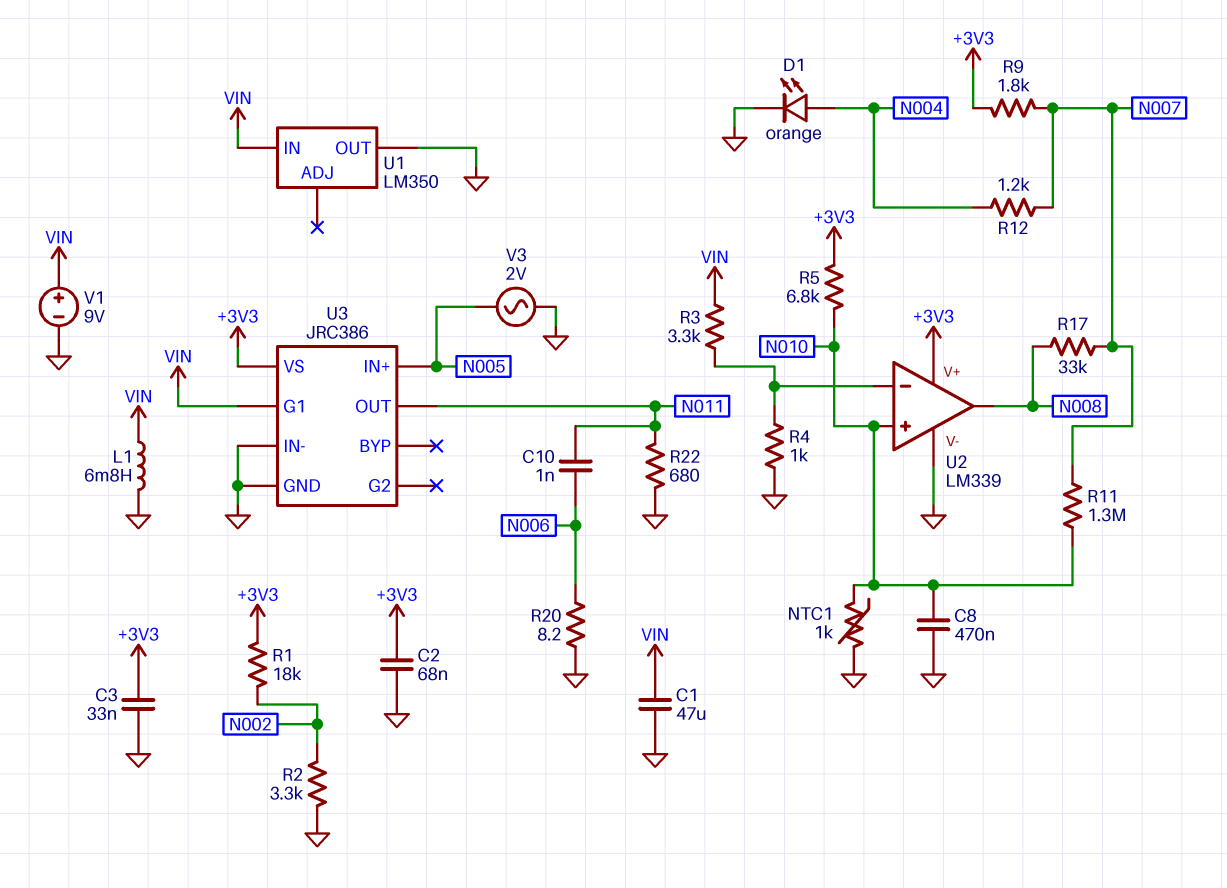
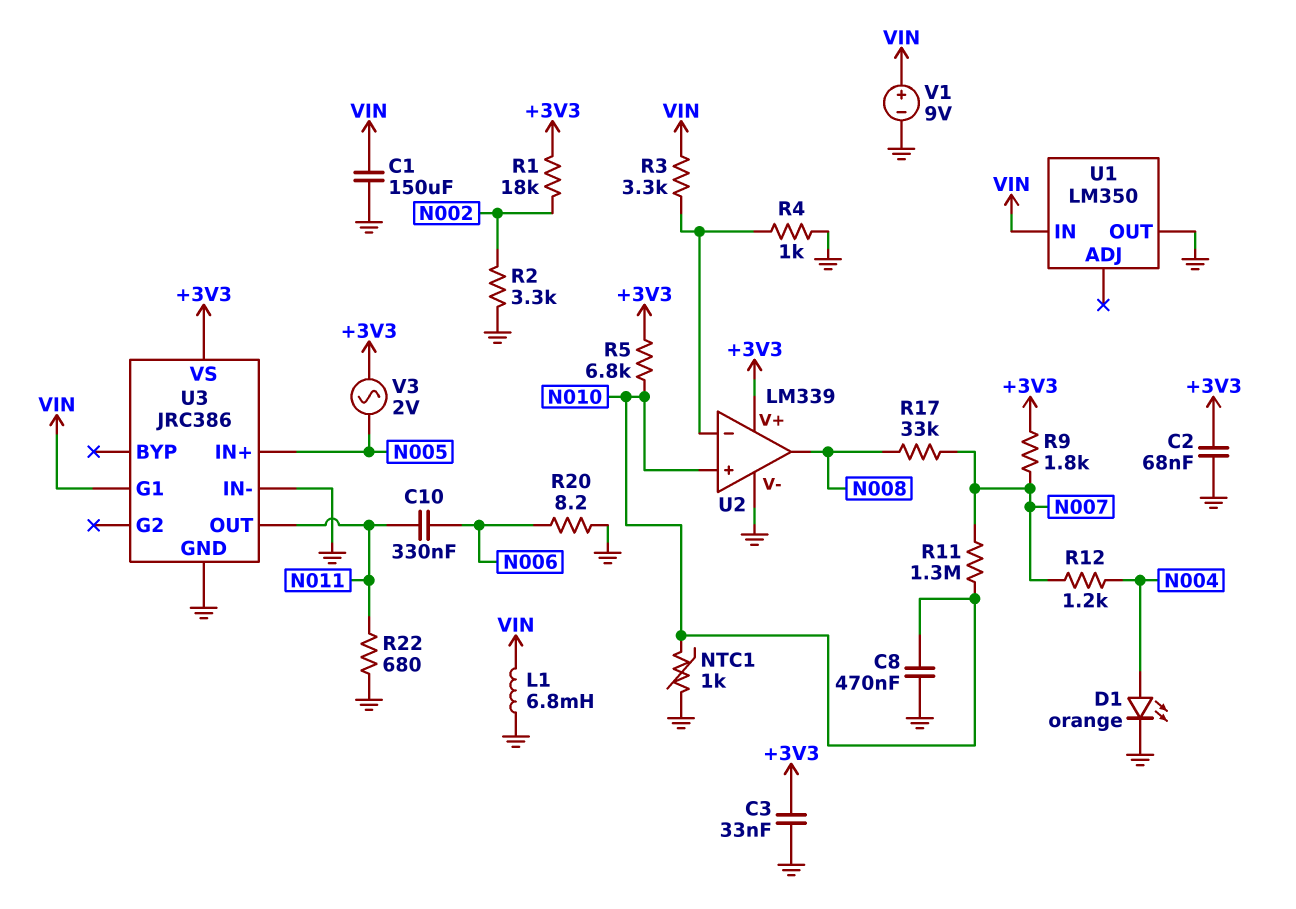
C1: 47uF (GND, VIN) -> 150uF (GND, VIN)
C10: 1nF (N006, N011) -> 330nF (N006, N011)
V3: AC 2V (GND, N005) -> AC 2V (+3V3, N005)

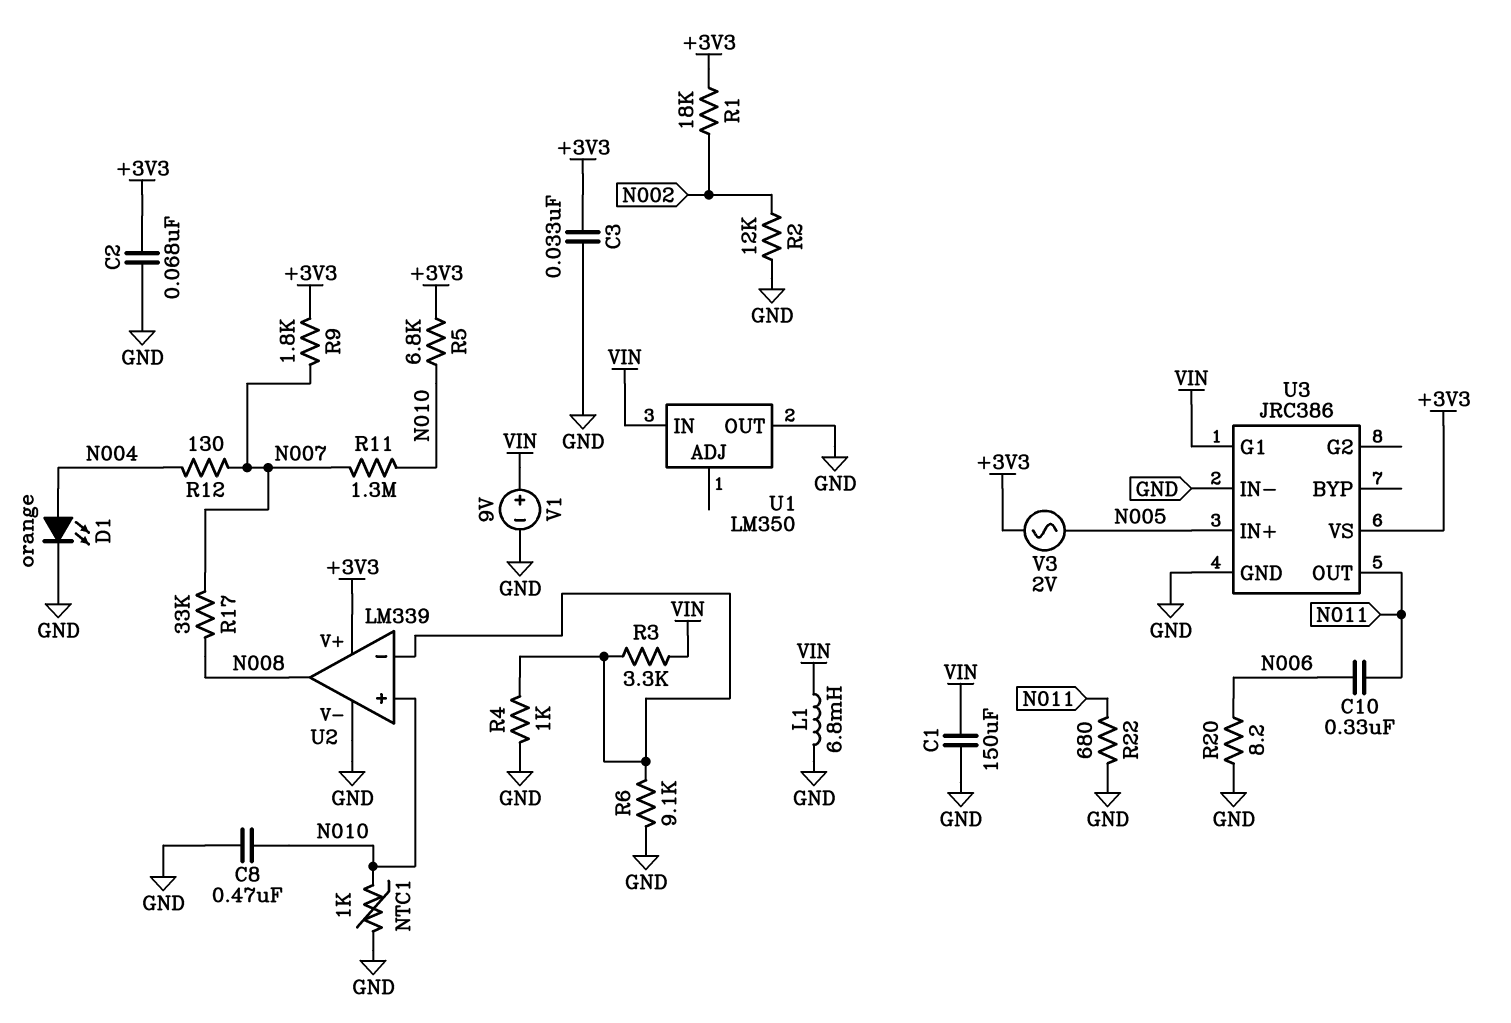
R2: 3.3k (GND, N002) -> 12k (GND, N002)
R6: none -> 9.1k (GND, U2/in-)
R12: 1.2k (N004, N007) -> 130 (N004, N007)

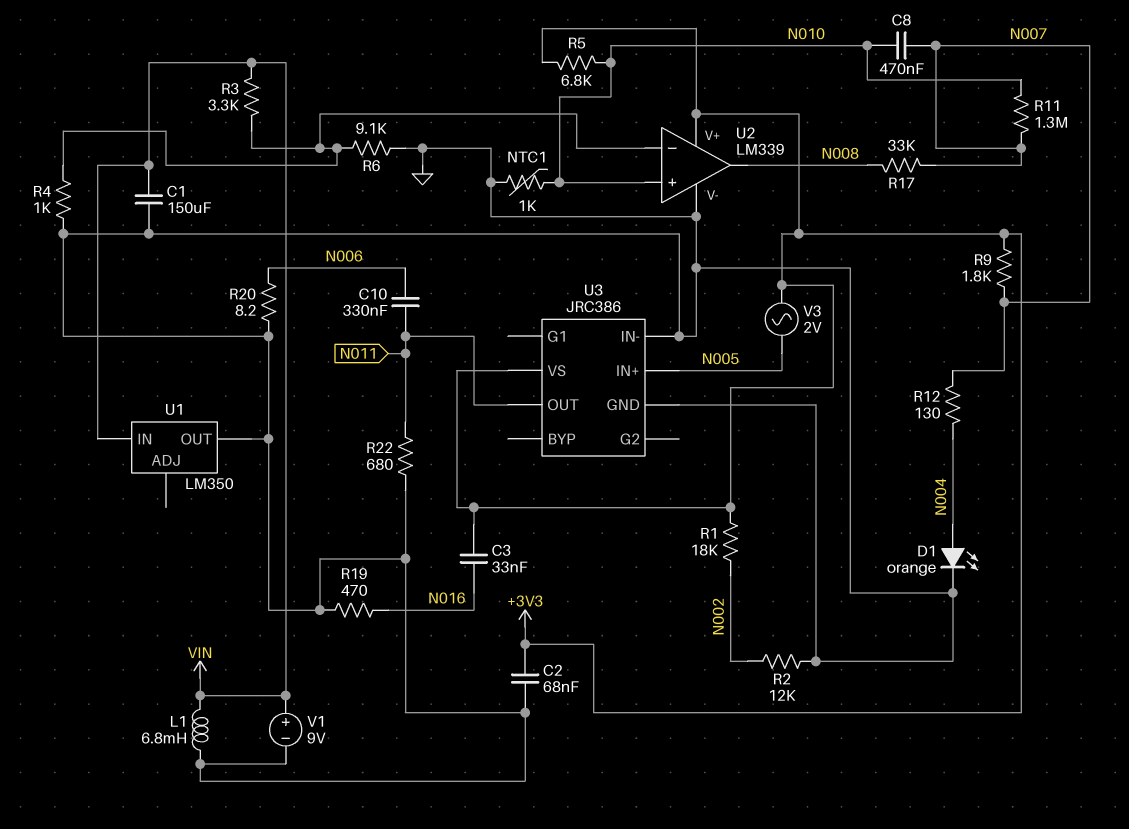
C3: 33nF (+3V3, GND) -> 33nF (+3V3, N016)
C8: 470nF (GND, N010) -> 470nF (N007, N010)
R19: none -> 470 (GND, N016)
U3 pin G1: VIN -> none

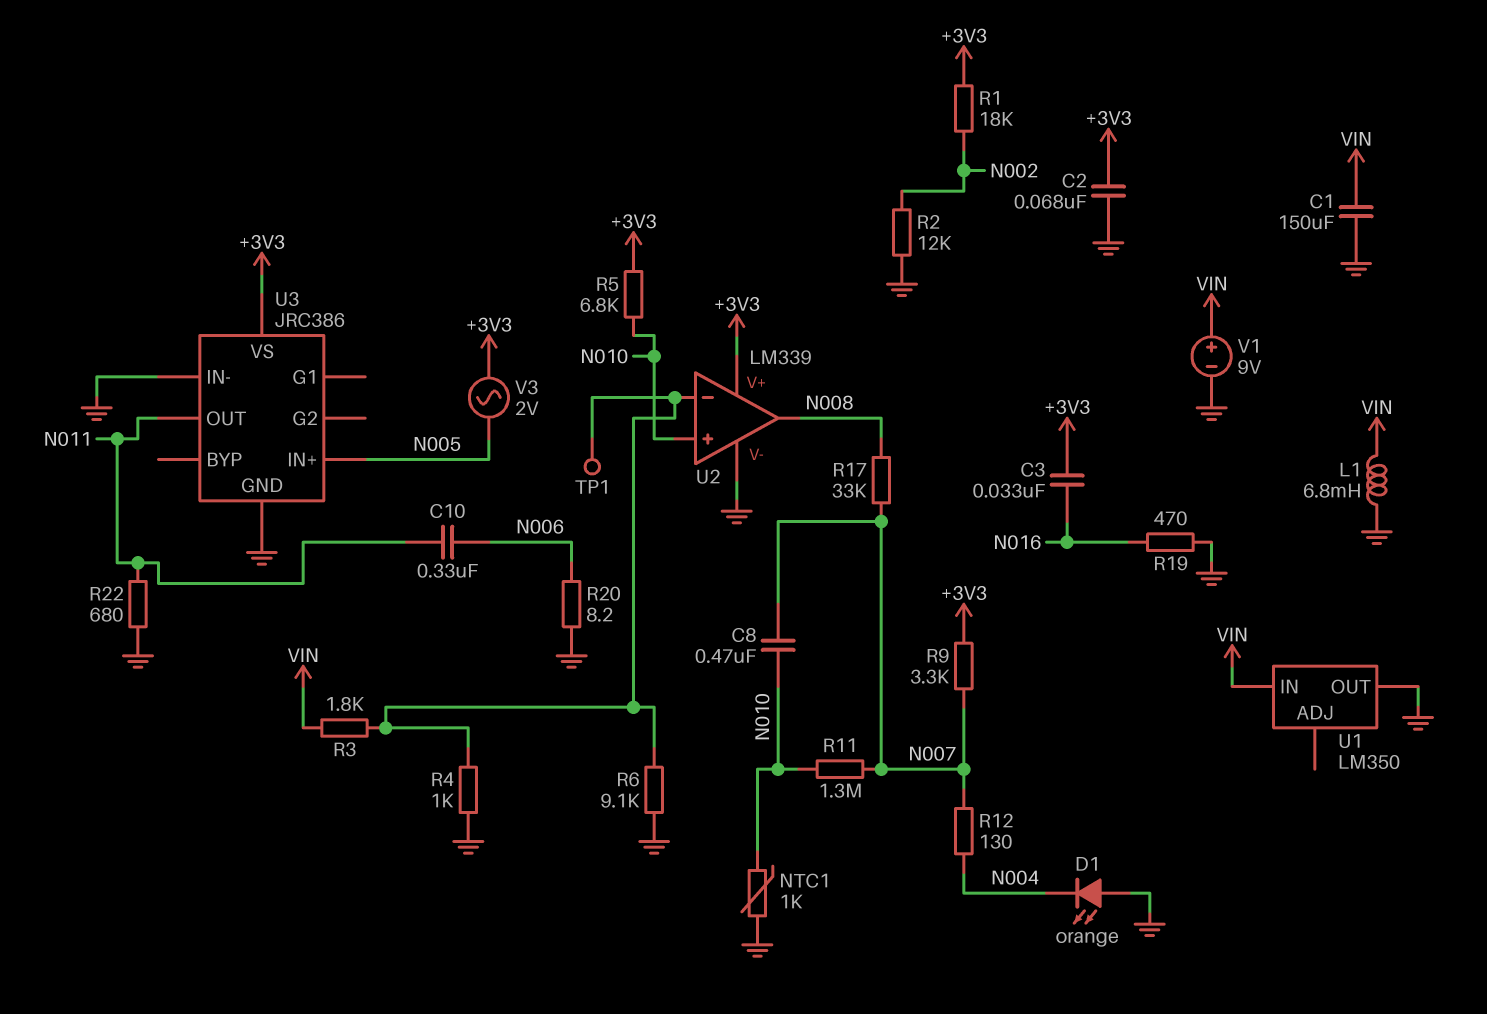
D1: LED orange (A N004, K GND) -> LED orange (A GND, K N004)
R3: 3.3k (U2/in-, VIN) -> 1.8k (U2/in-, VIN)
R9: 1.8k (+3V3, N007) -> 3.3k (+3V3, N007)
TP1: none -> test point (U2/in-)

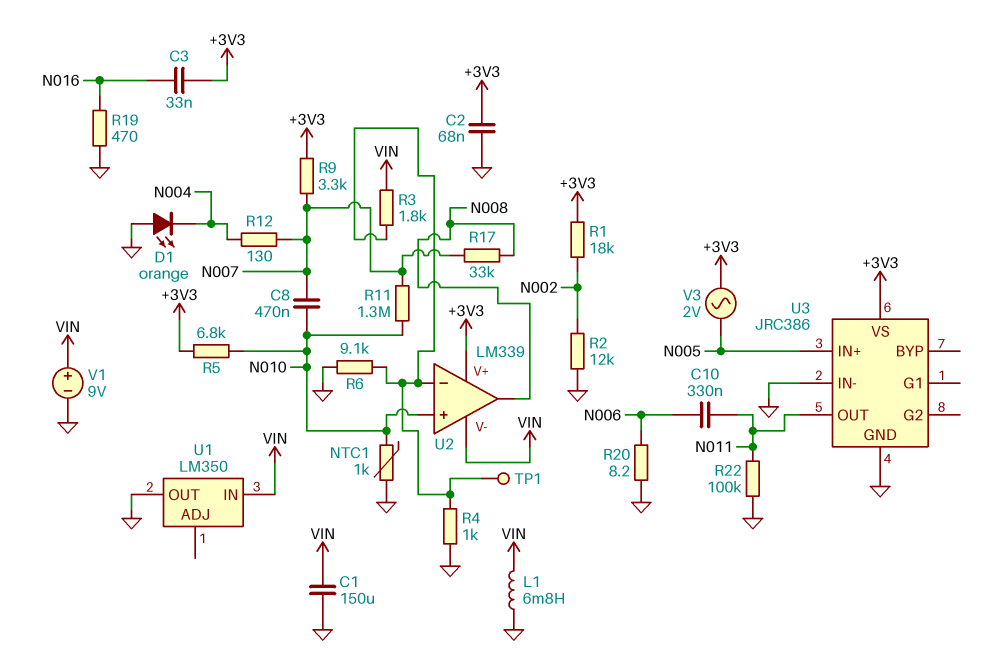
R22: 680 (GND, N011) -> 100k (GND, N011)
U2 pin V-: GND -> VIN

